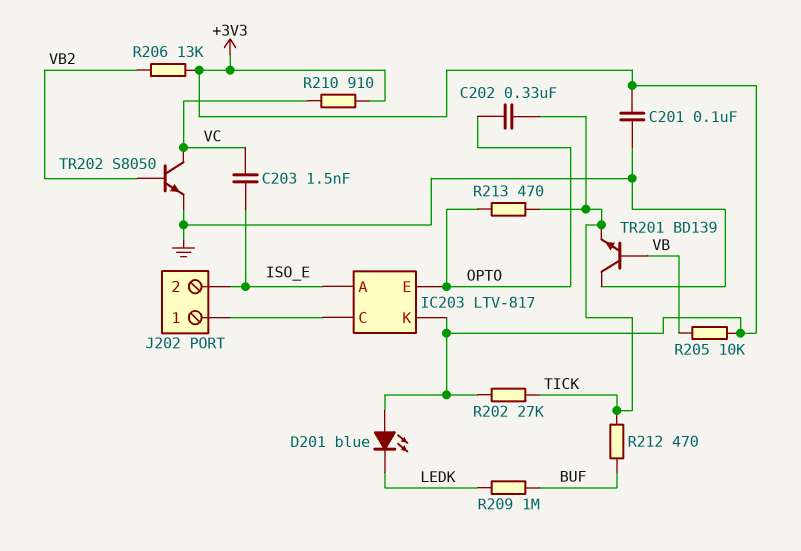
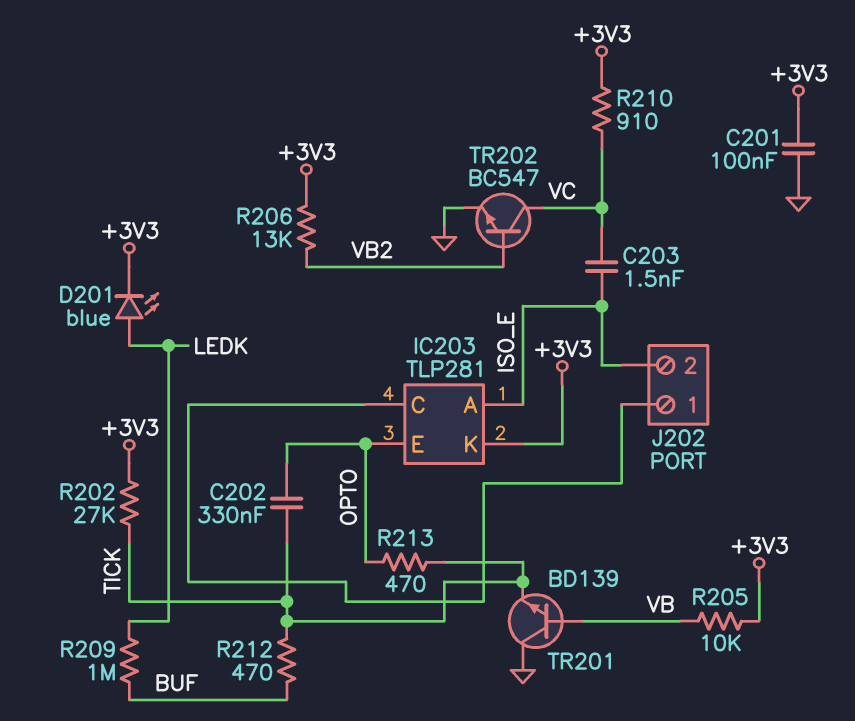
D201: LED blue (A +3V3, K LEDK) -> LED blue (A LEDK, K +3V3)
IC203: LTV-817 -> TLP281
TR202: NPN S8050 (B VB2, C VC, E GND) -> NPN BC547 (B VB2, C VC, E GND)

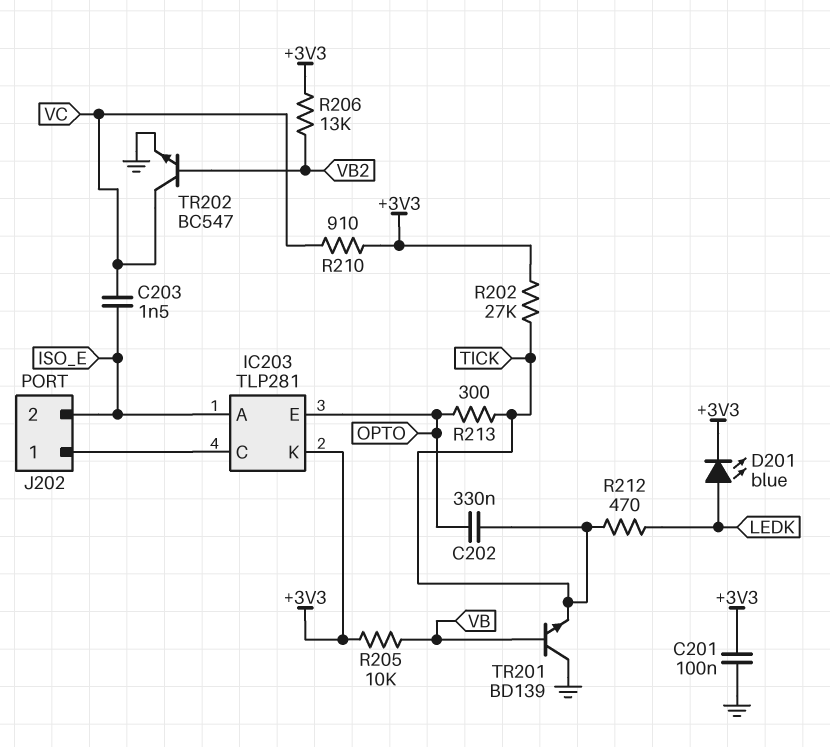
R209: 1M (BUF, LEDK) -> none
R212: 470 (BUF, TICK) -> 470 (LEDK, TICK)
R213: 470 (OPTO, TICK) -> 300 (OPTO, TICK)

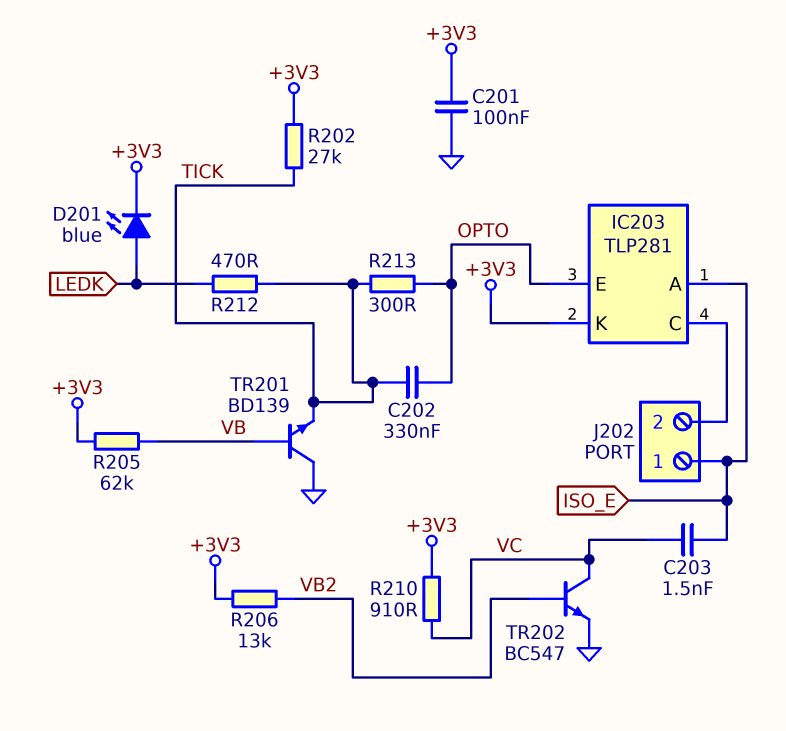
J202 pin 1: IC203/C -> ISO_E
J202 pin 2: ISO_E -> IC203/C
R205: 10k (+3V3, VB) -> 62k (+3V3, VB)

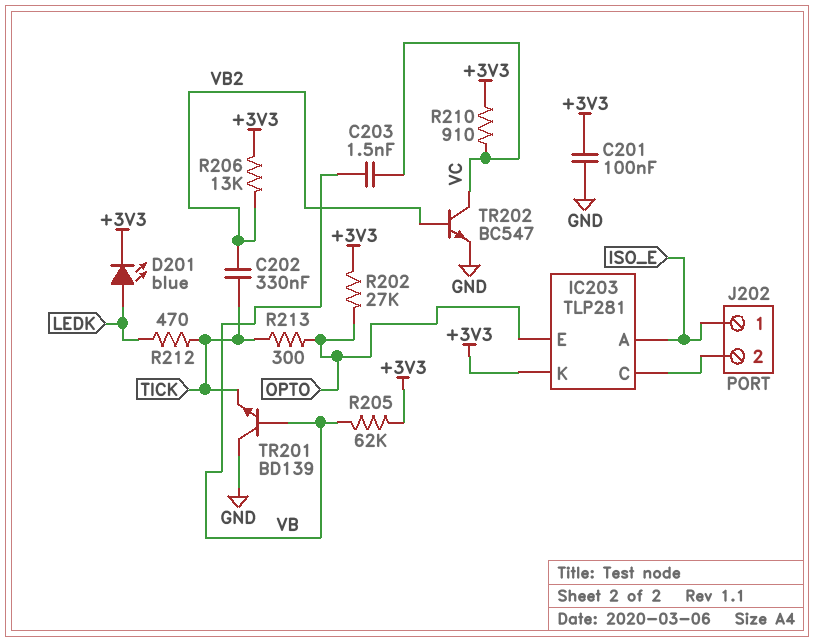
C202: 330nF (OPTO, TICK) -> 330nF (TICK, VB2)
C203: 1.5nF (ISO_E, VC) -> 1.5nF (VB, VC)
R202: 27k (+3V3, TICK) -> 27k (+3V3, OPTO)

